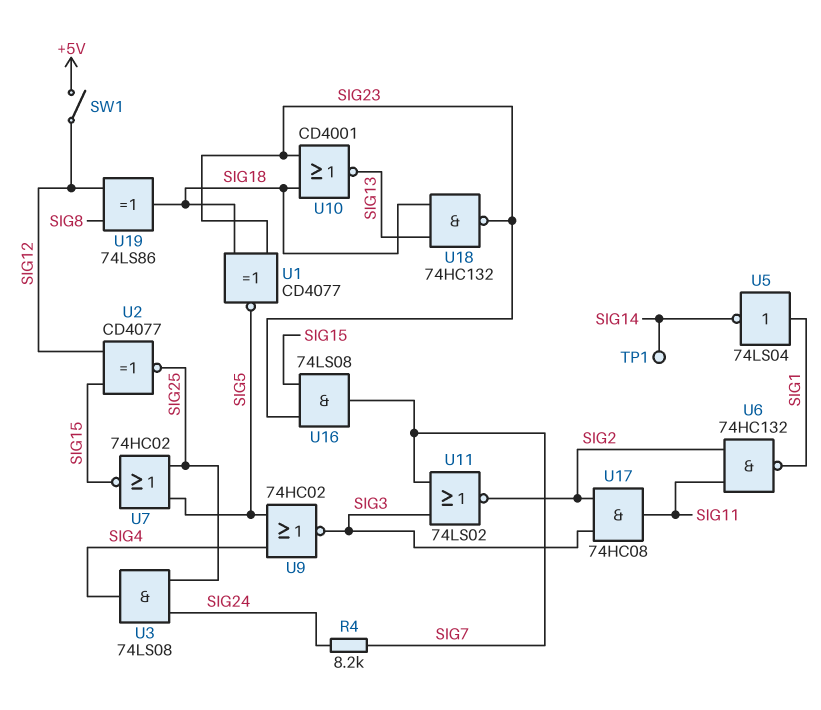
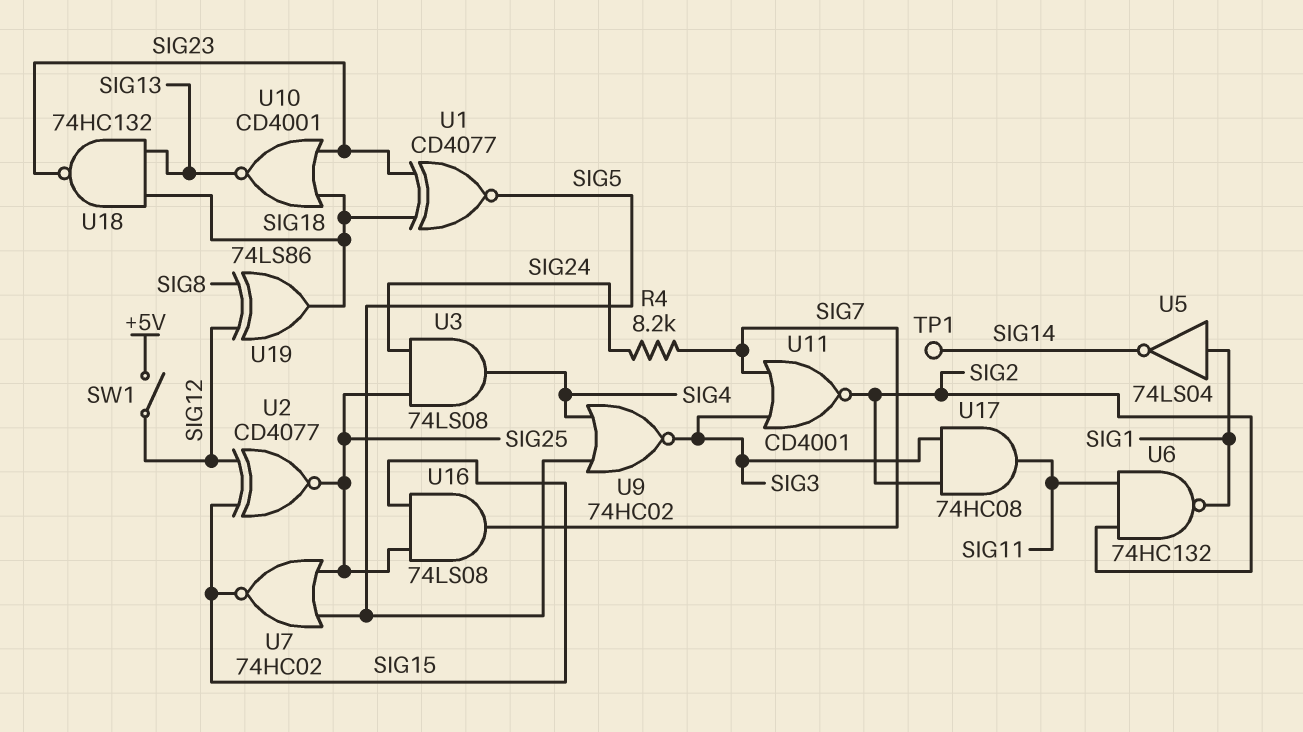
U11: NOR 74LS02 (in SIG3, in SIG7, out SIG2) -> NOR CD4001 (in SIG3, in SIG7, out SIG2)
U16: AND 74LS08 (in SIG15, in SIG23, out SIG7) -> AND 74LS08 (in SIG15, in SIG25, out SIG7)

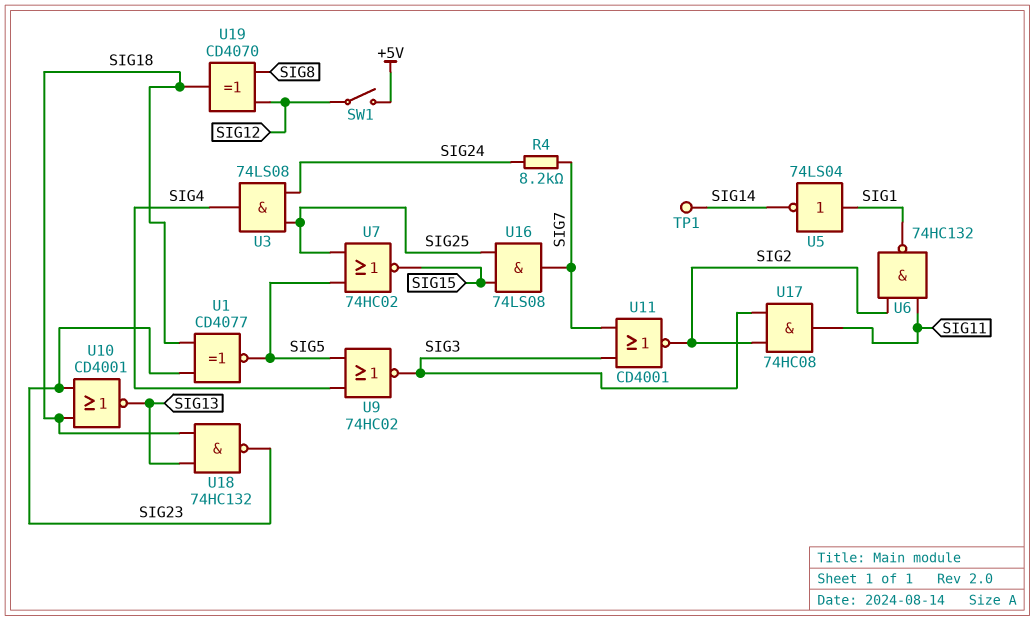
U2: XNOR CD4077 (in SIG12, in SIG15, out SIG25) -> none
U19: XOR 74LS86 (in SIG8, in SIG12, out SIG18) -> XOR CD4070 (in SIG8, in SIG12, out SIG18)

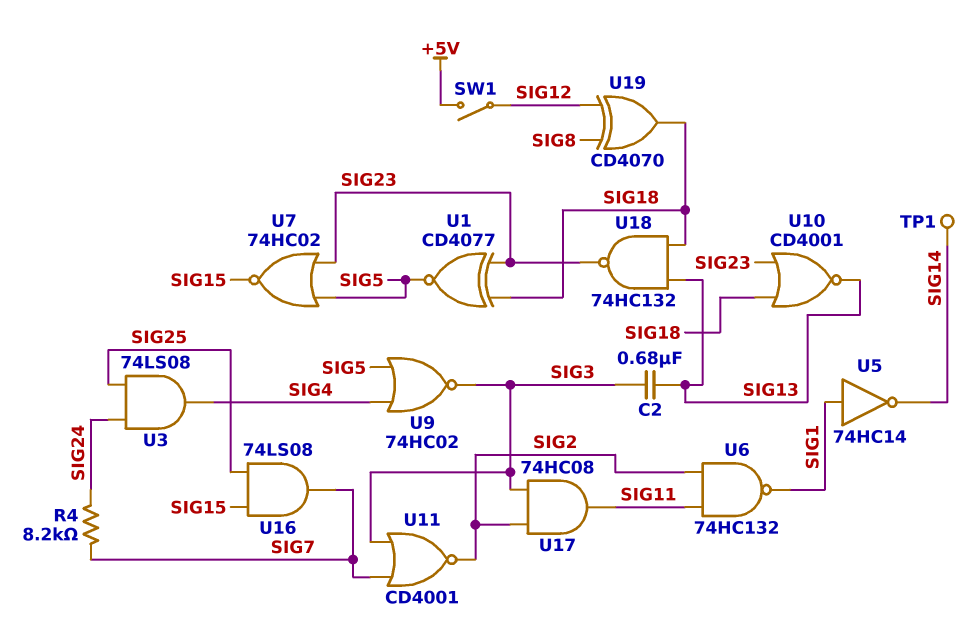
C2: none -> 680nF (SIG3, SIG13)
U5: NOT 74LS04 (in SIG1, out SIG14) -> NOT 74HC14 (in SIG1, out SIG14)
U7: NOR 74HC02 (in SIG5, in SIG25, out SIG15) -> NOR 74HC02 (in SIG5, in SIG23, out SIG15)

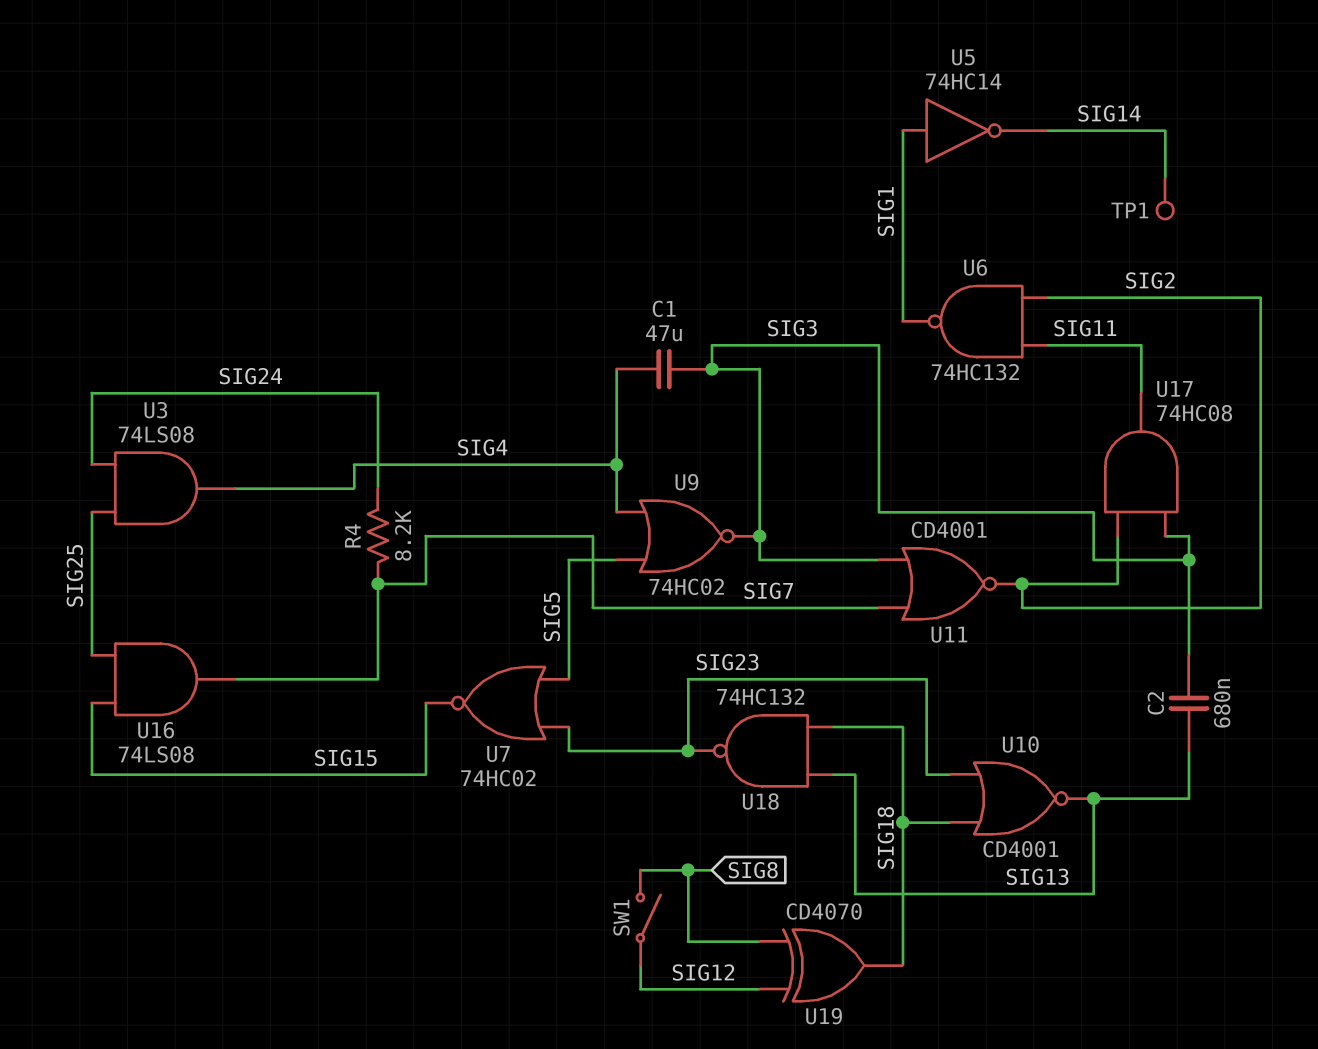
C1: none -> 47uF (SIG3, SIG4)
SW1: switch (+5V, SIG12) -> switch (SIG8, SIG12)
U1: XNOR CD4077 (in SIG18, in SIG23, out SIG5) -> none

